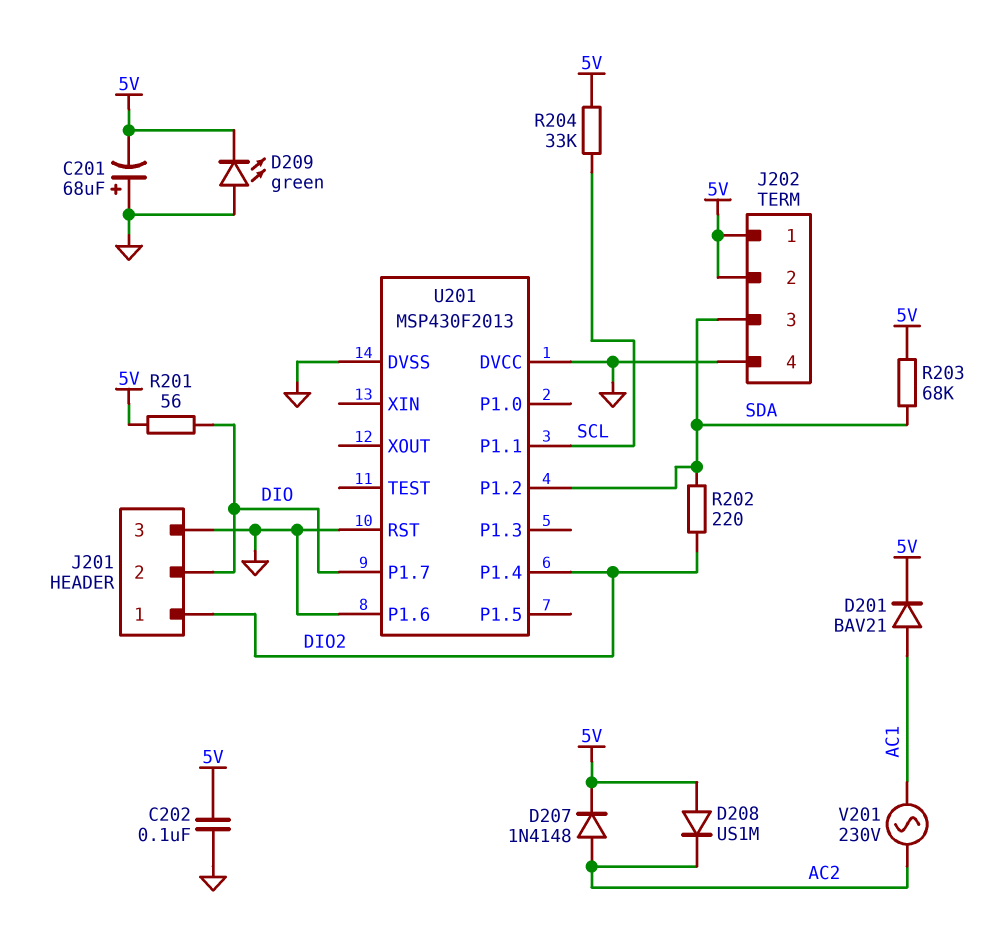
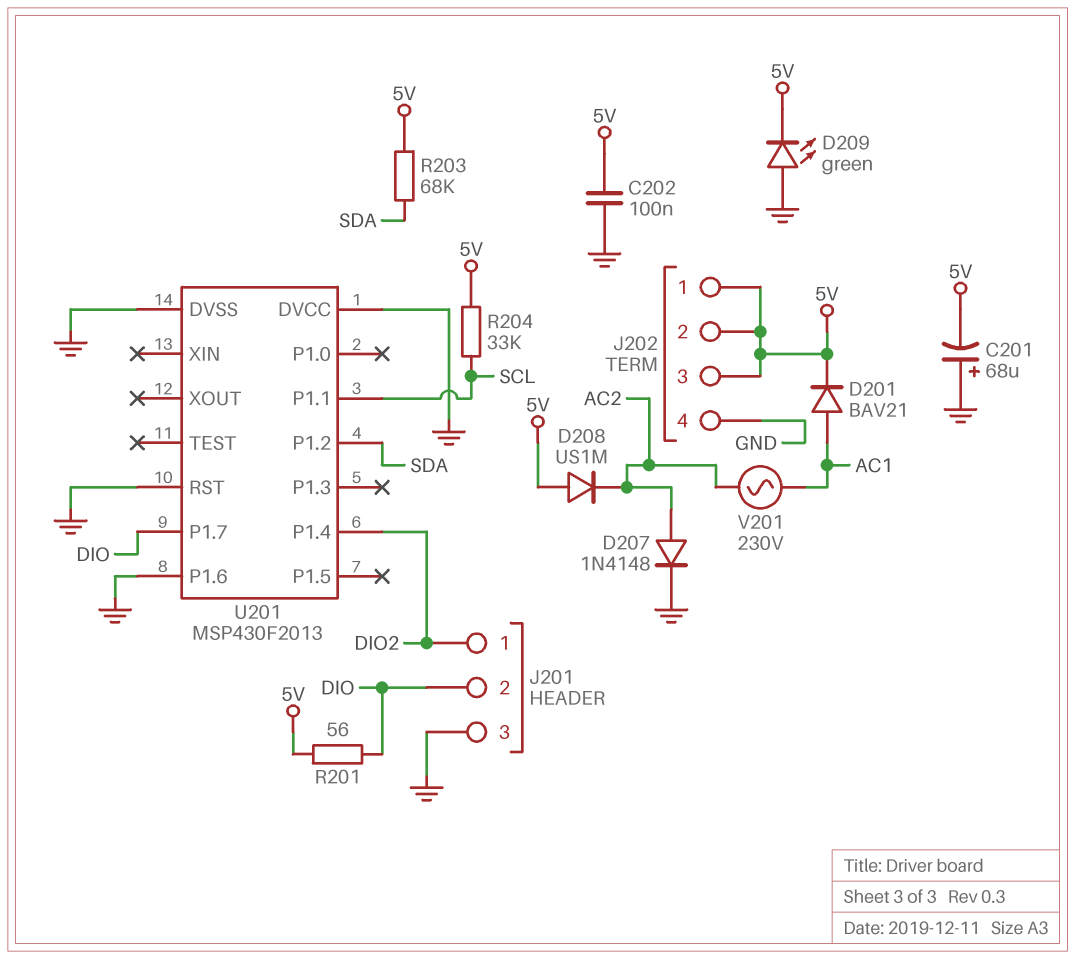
D207: diode 1N4148 (A AC2, K 5V) -> diode 1N4148 (A AC2, K GND)
J202 pin 3: SDA -> 5V
R202: 220 (DIO2, SDA) -> none

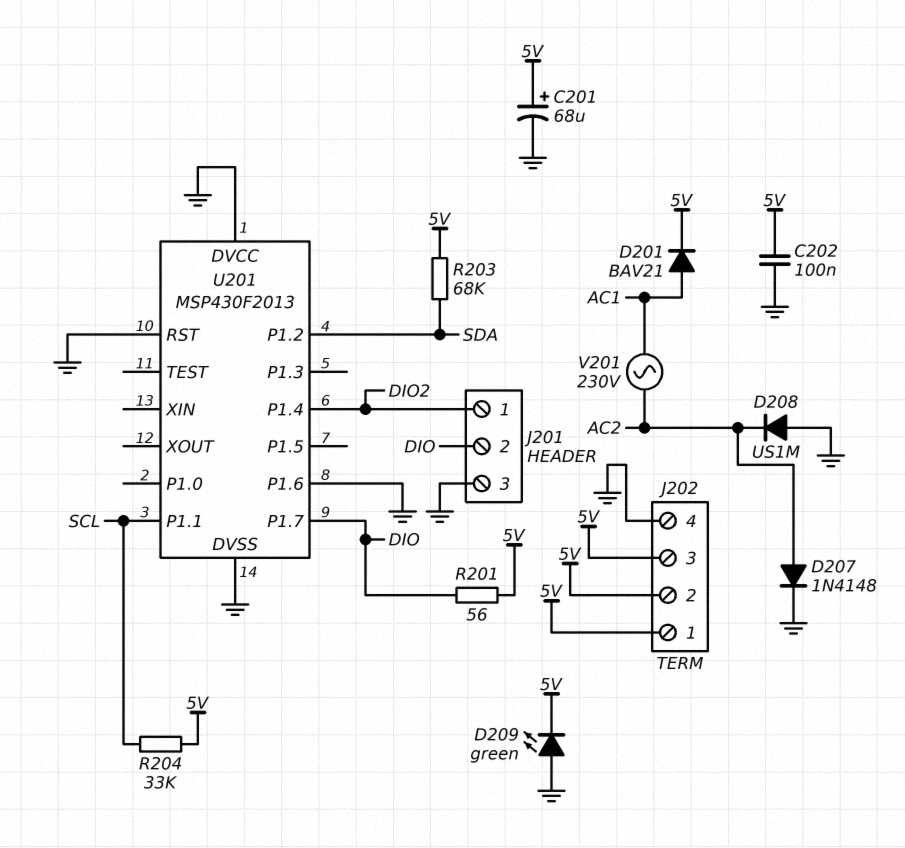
C201: 68uF (plus GND, minus 5V) -> 68uF (plus 5V, minus GND)
D208: diode US1M (A 5V, K AC2) -> diode US1M (A GND, K AC2)

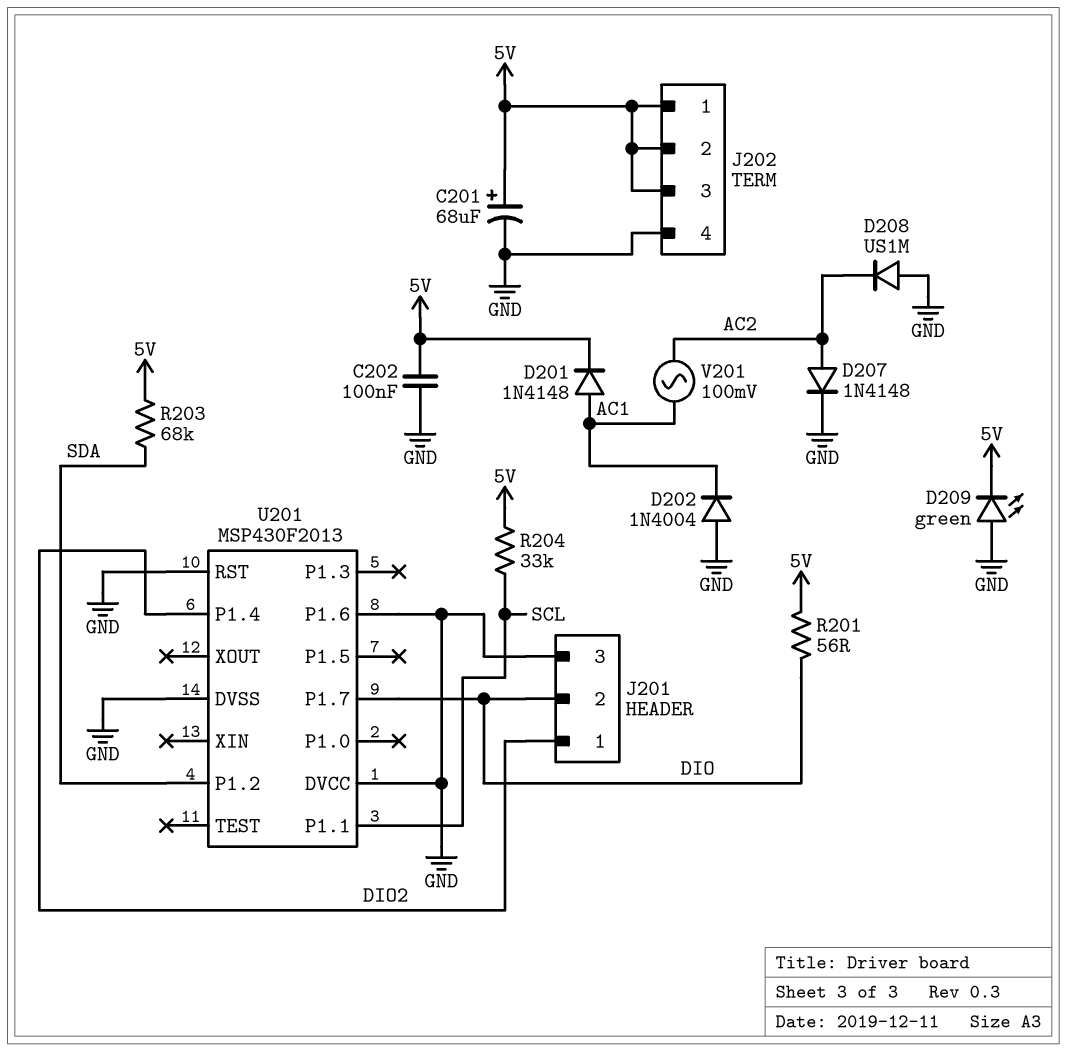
D201: diode BAV21 (A AC1, K 5V) -> diode 1N4148 (A AC1, K 5V)
D202: none -> diode 1N4004 (A GND, K AC1)
V201: AC 230V (AC1, AC2) -> AC 100mV (AC1, AC2)

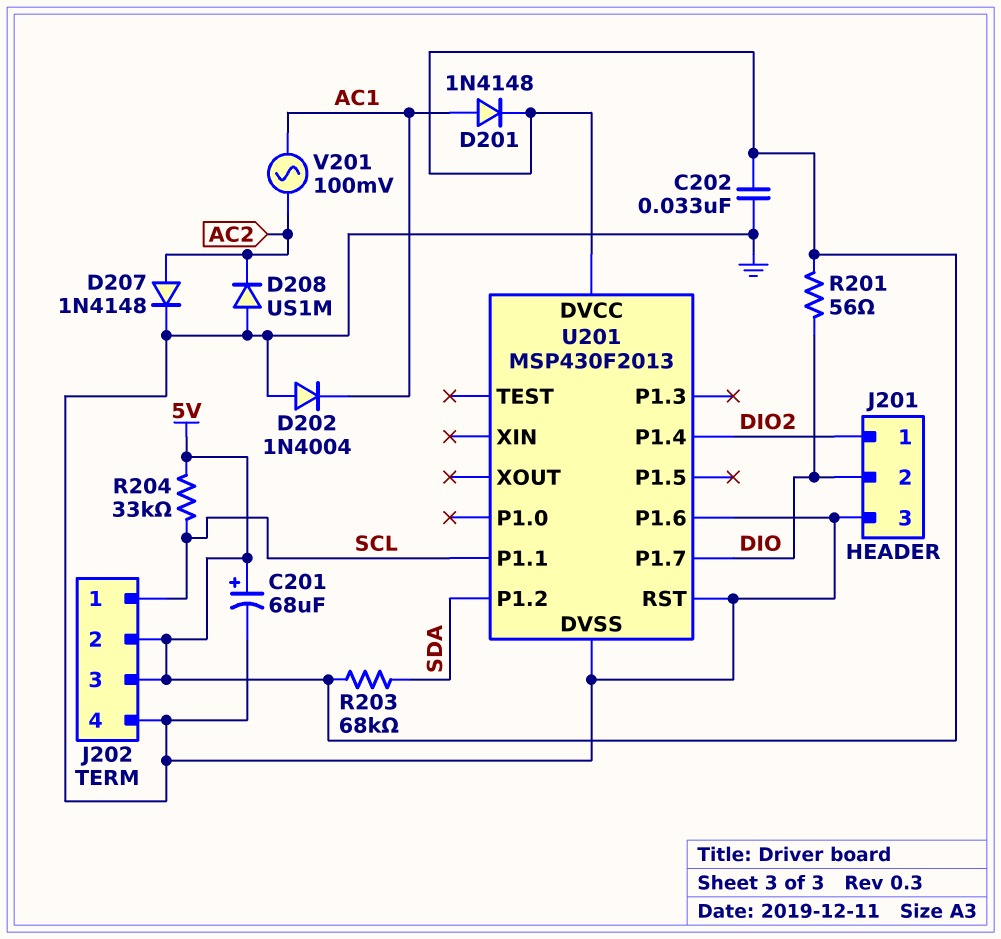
C202: 100nF (5V, GND) -> 33nF (5V, GND)
D209: LED green (A GND, K 5V) -> none
J202 pin 1: 5V -> SCL
U201 pin DVCC: GND -> 5V

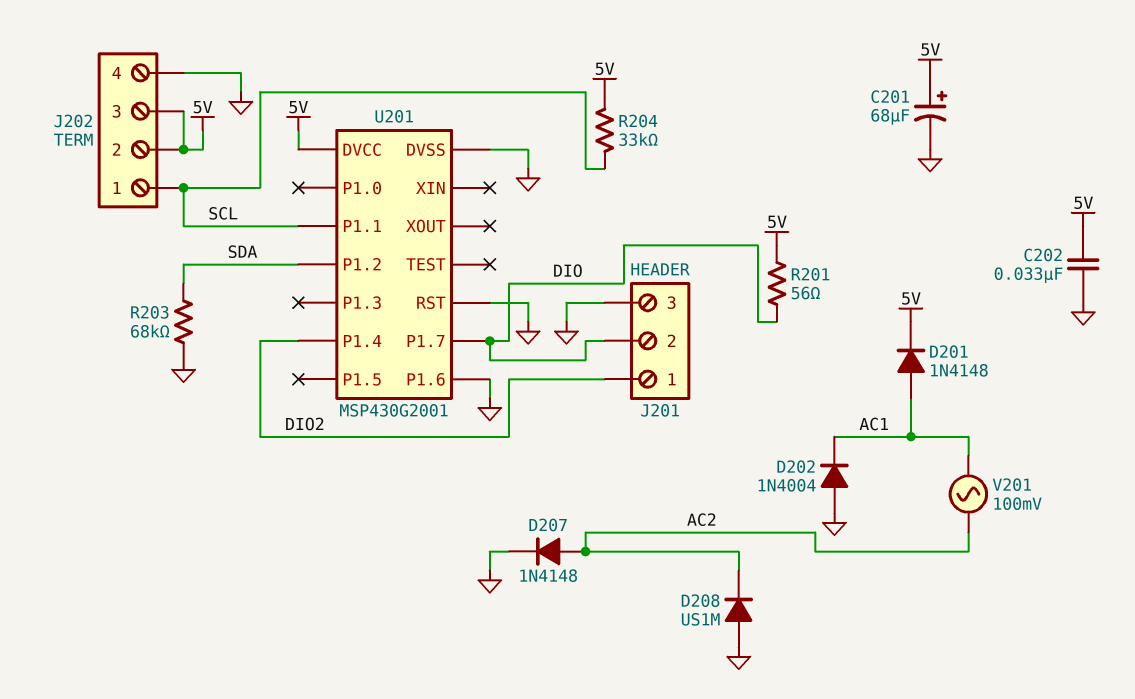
R203: 68k (5V, SDA) -> 68k (GND, SDA)
U201: MSP430F2013 -> MSP430G2001

